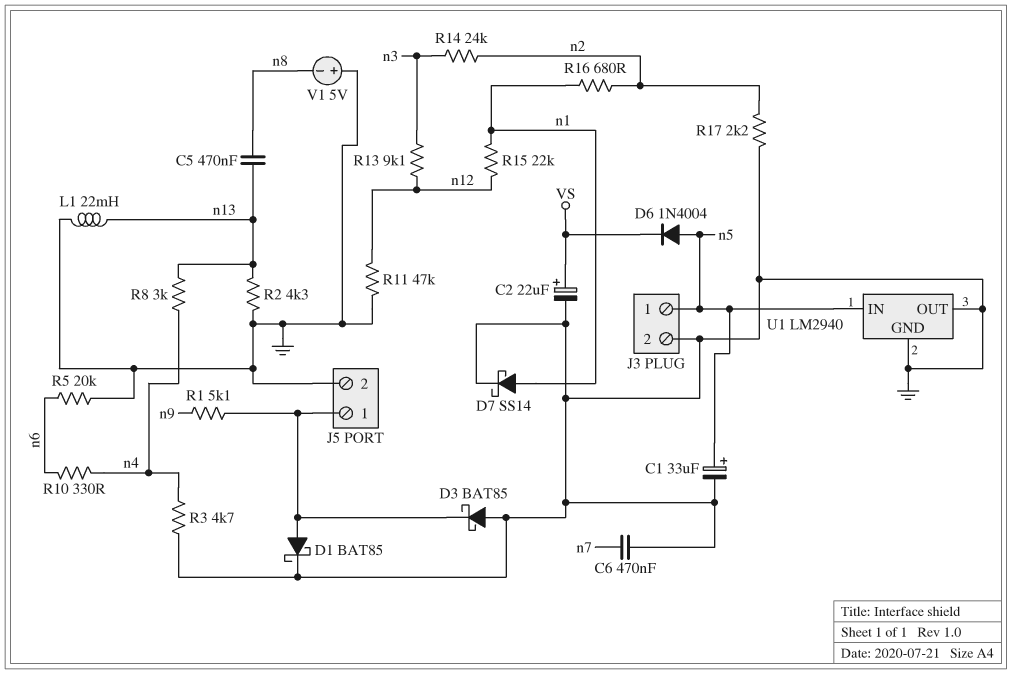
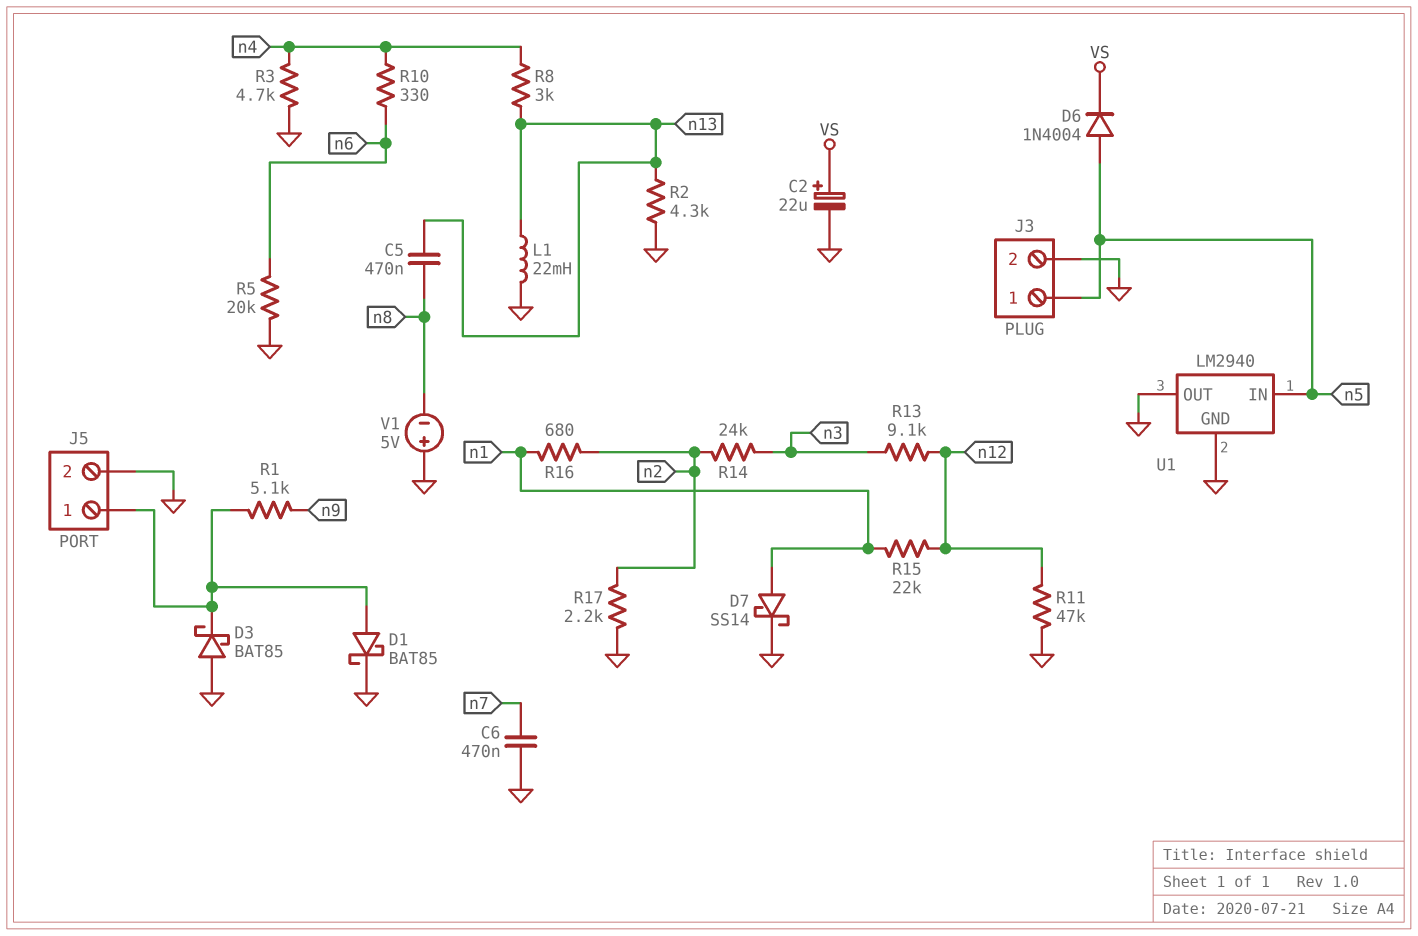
C1: 33uF (plus n5, minus GND) -> none

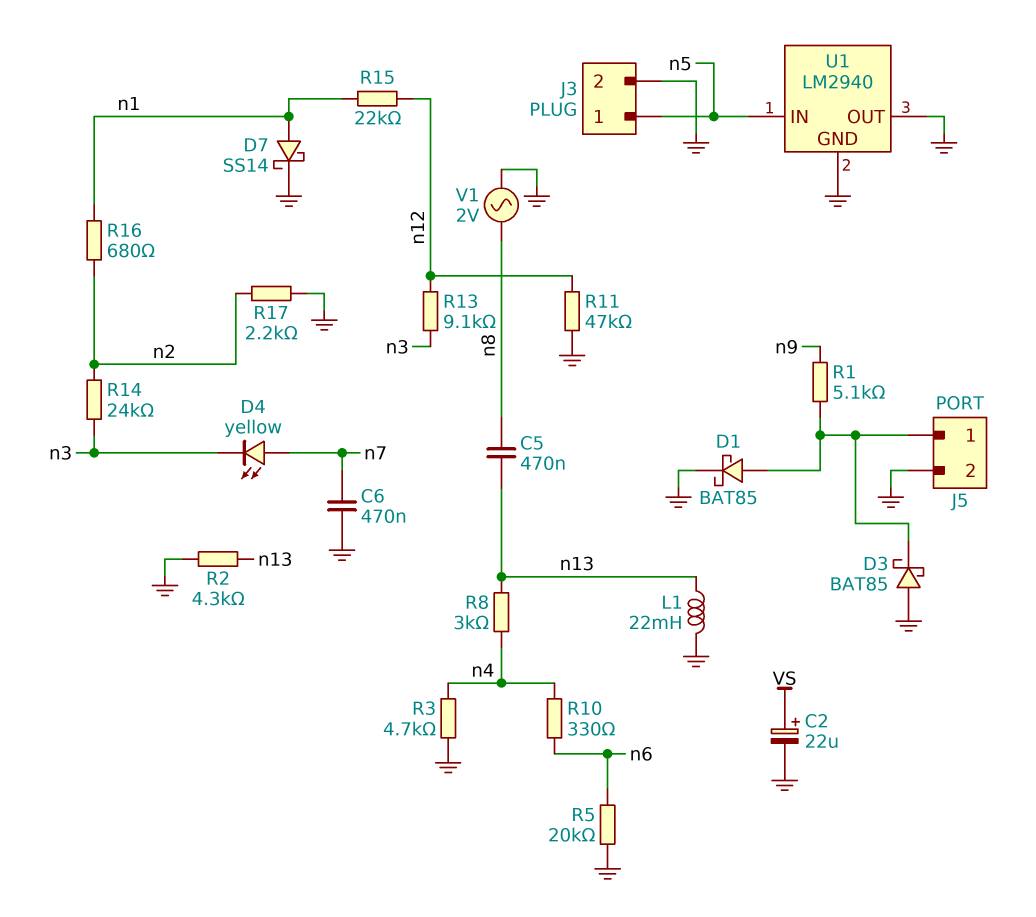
D4: none -> LED yellow (A n7, K n3)
D6: diode 1N4004 (A n5, K VS) -> none
V1: 5V (plus GND, minus n8) -> AC 2V (GND, n8)

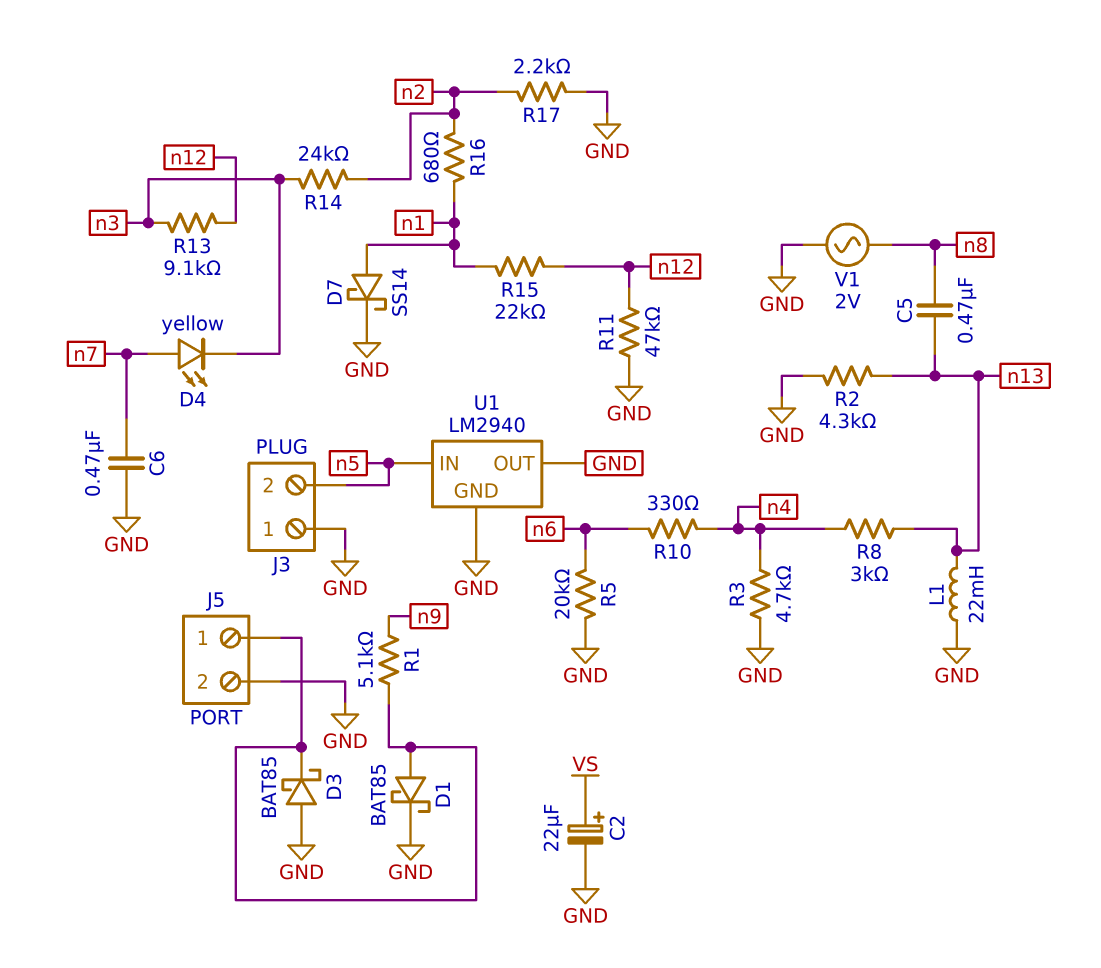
J3 pin 1: n5 -> GND
J3 pin 2: GND -> n5

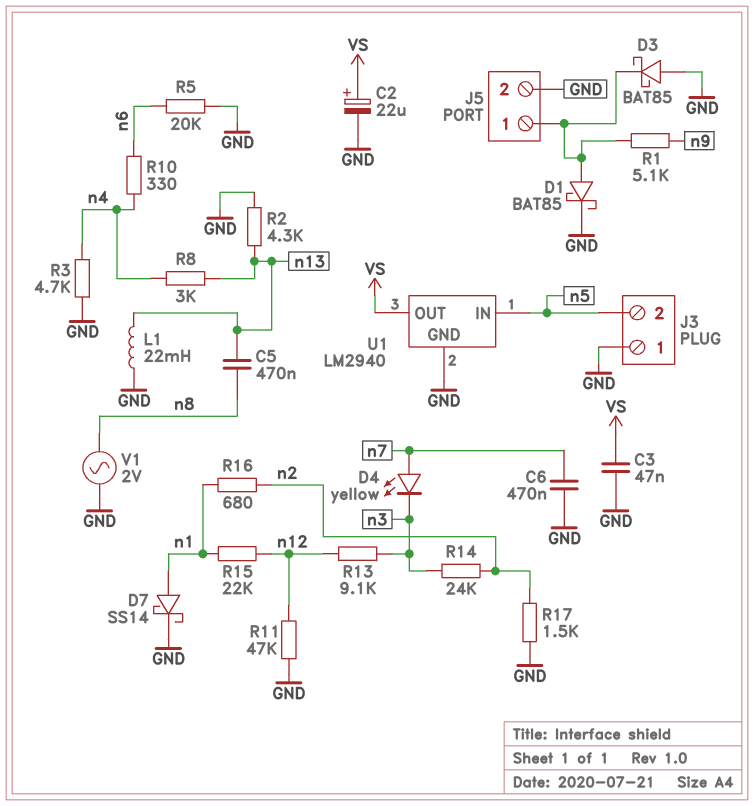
C3: none -> 47nF (GND, VS)
R17: 2.2k (GND, n2) -> 1.5k (GND, n2)
U1 pin OUT: GND -> VS

